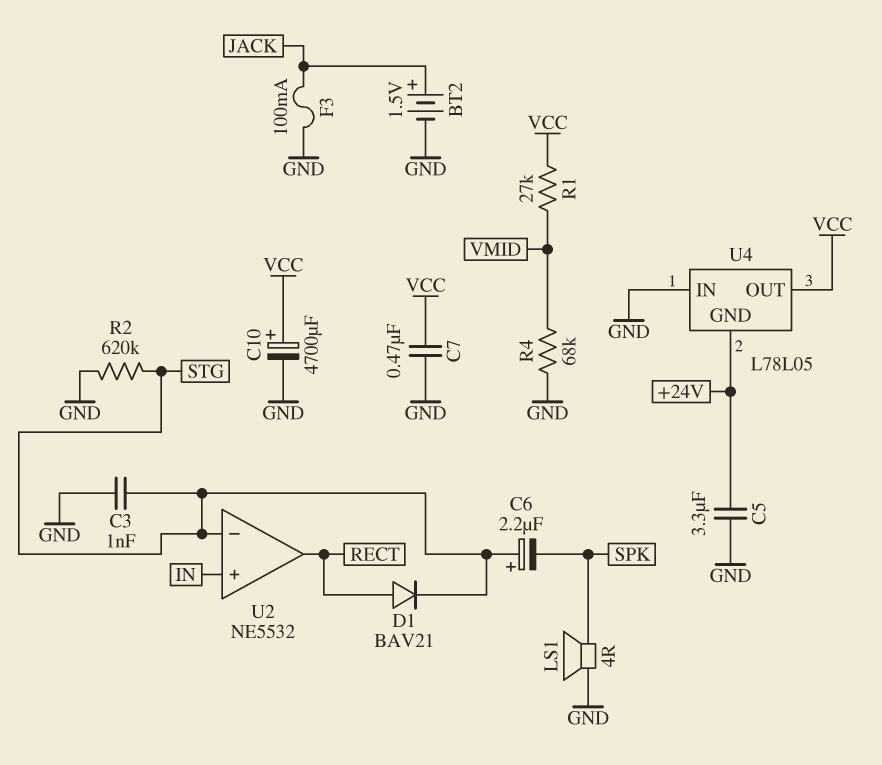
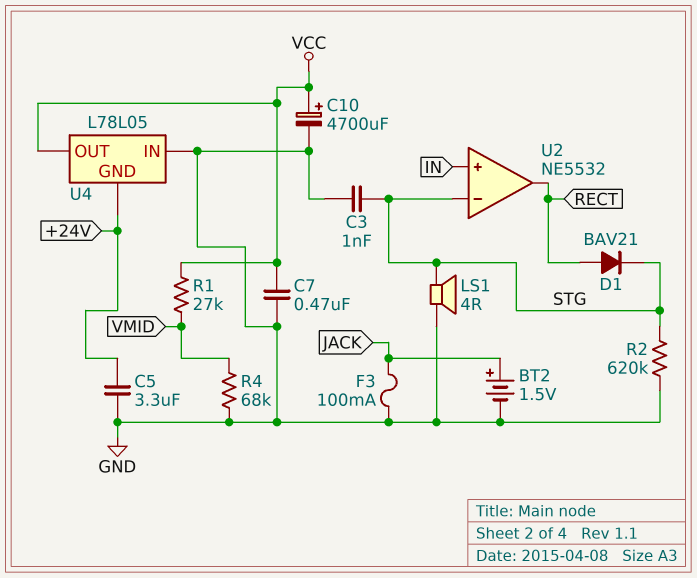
C6: 2.2uF (plus STG, minus SPK) -> none
LS1: speaker 4R (GND, SPK) -> speaker 4R (GND, STG)

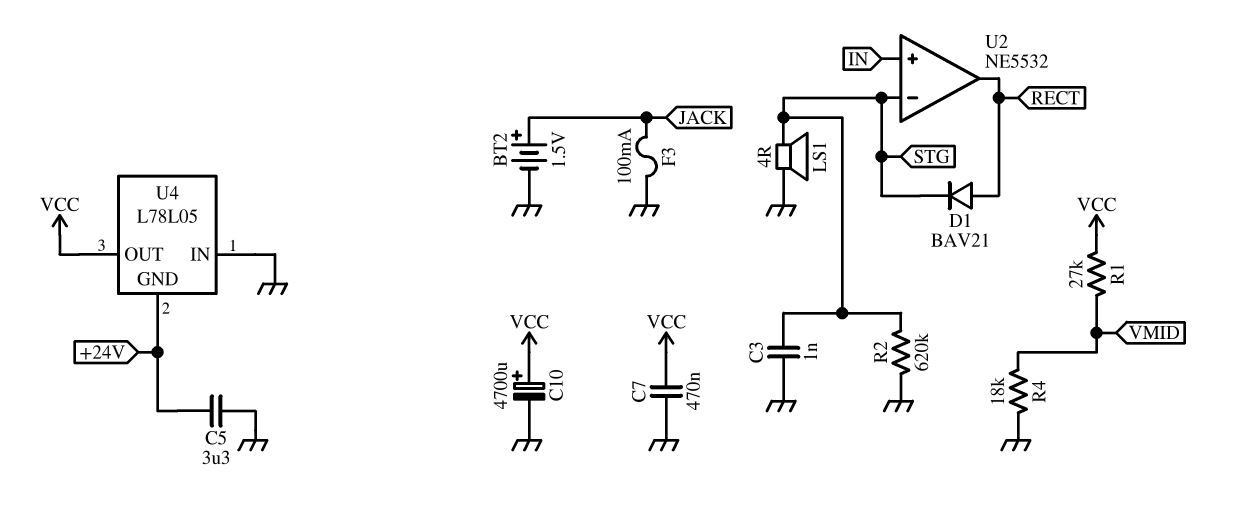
R4: 68k (GND, VMID) -> 18k (GND, VMID)

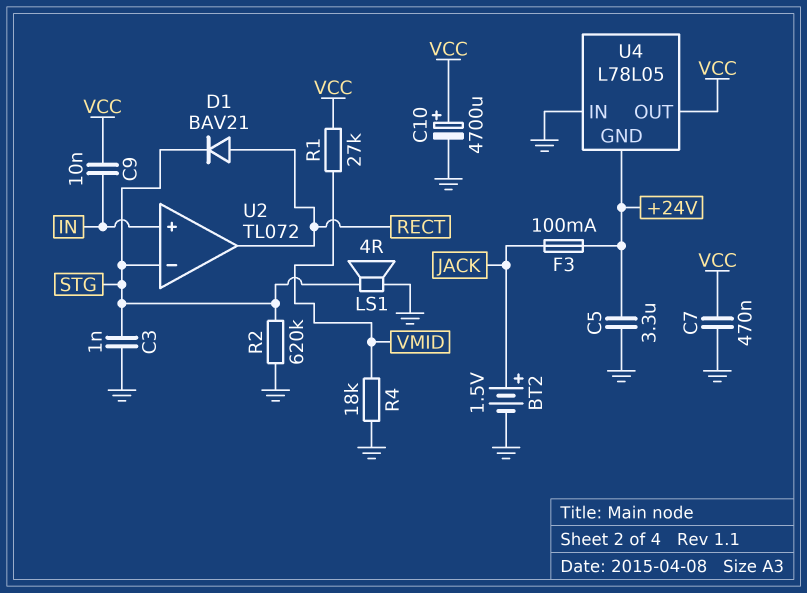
C9: none -> 10nF (IN, VCC)
F3: 100mA (GND, JACK) -> 100mA (+24V, JACK)
U2: NE5532 -> TL072

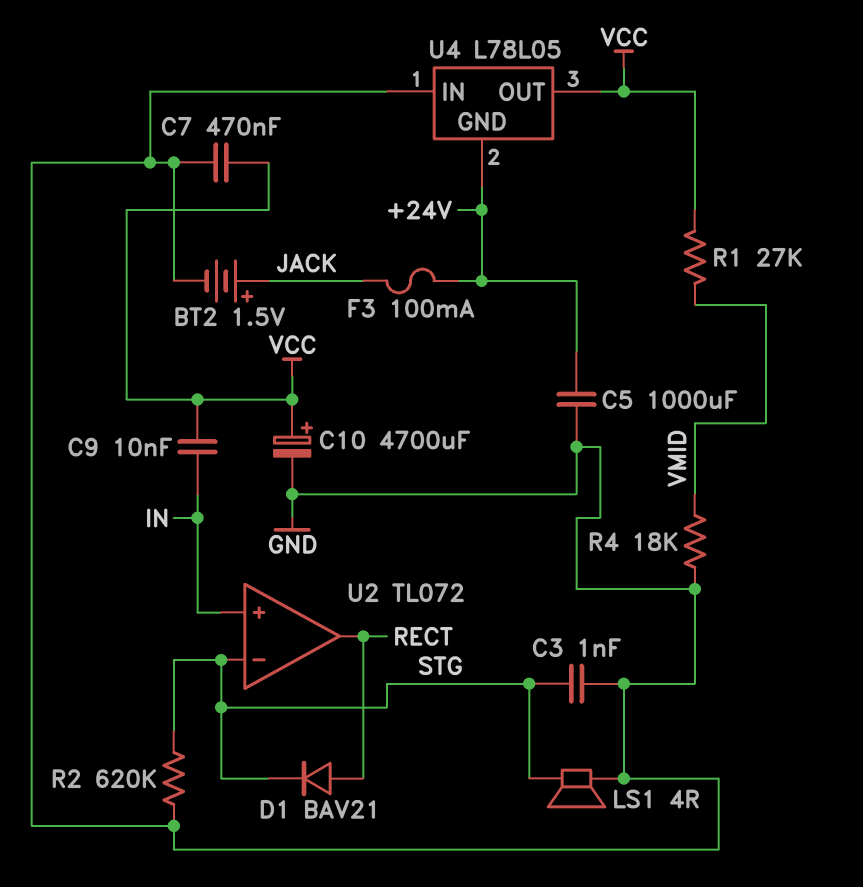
C5: 3.3uF (+24V, GND) -> 1000uF (+24V, GND)

